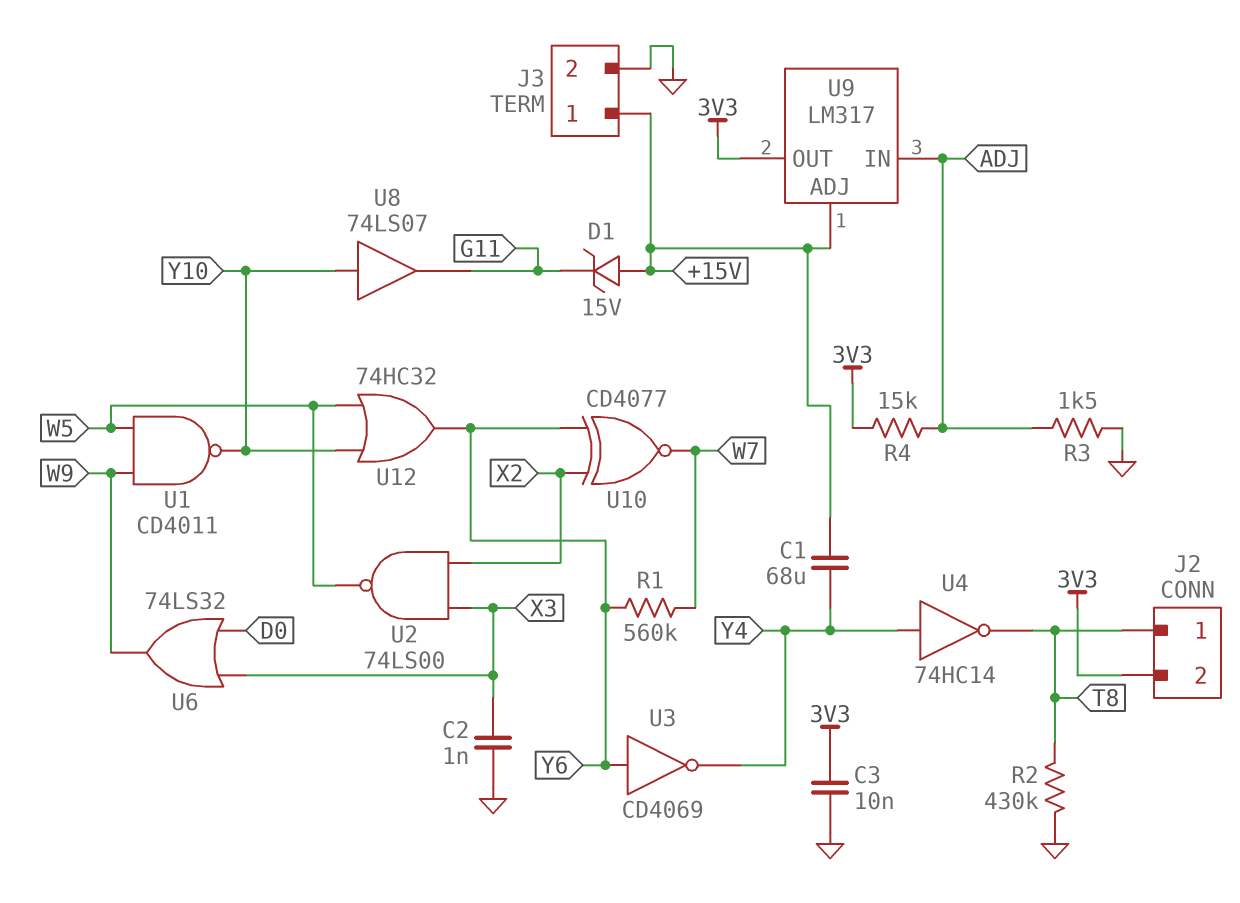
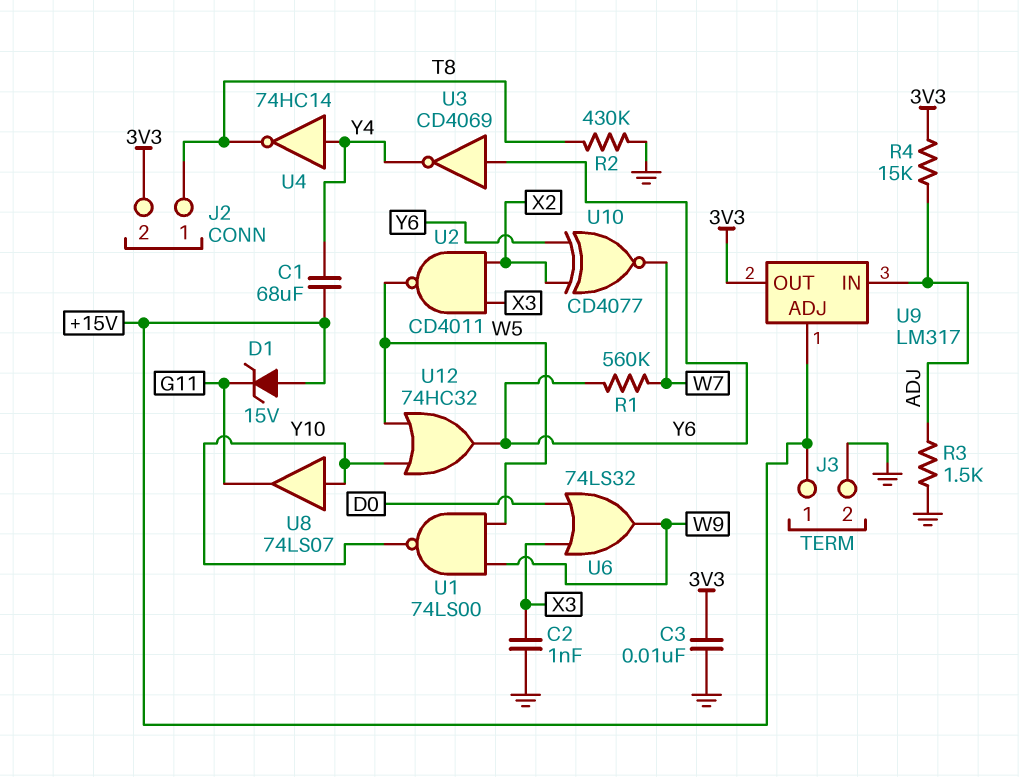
U1: NAND CD4011 (in W5, in W9, out Y10) -> NAND 74LS00 (in W5, in W9, out Y10)
U2: NAND 74LS00 (in X2, in X3, out W5) -> NAND CD4011 (in X2, in X3, out W5)

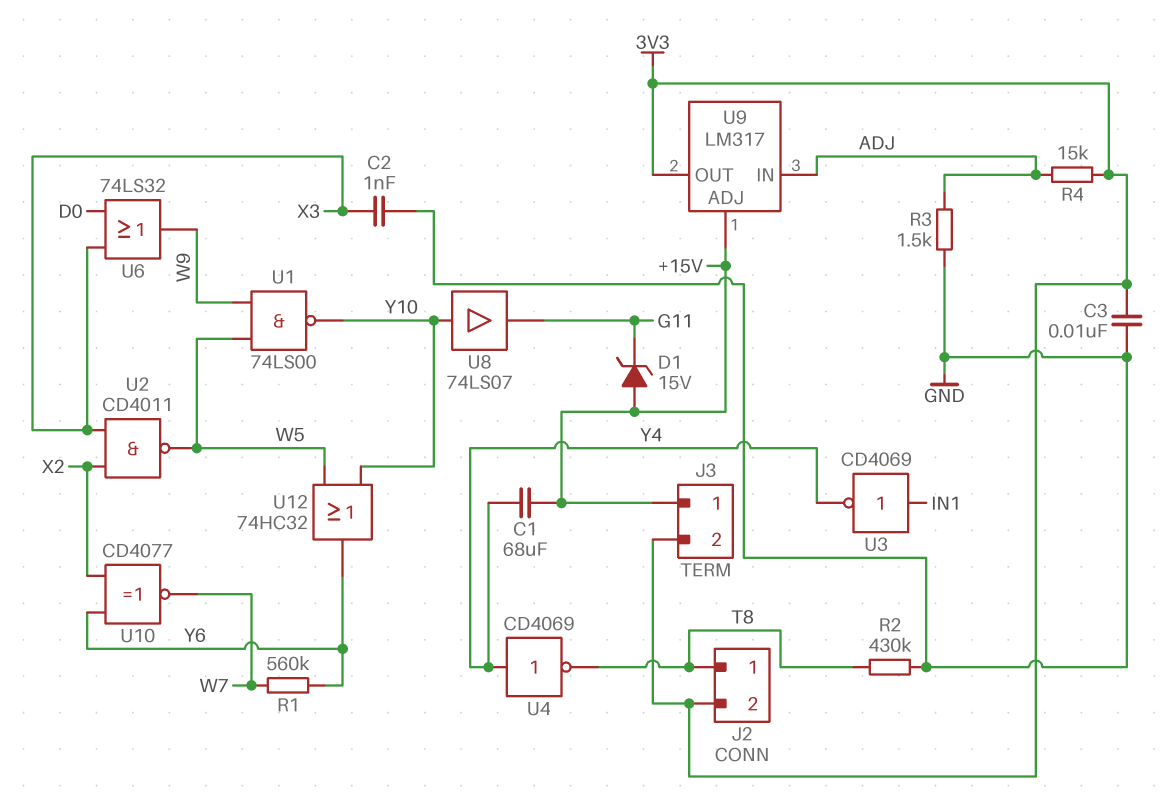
J3 pin 2: GND -> 3V3
U3: NOT CD4069 (in Y6, out Y4) -> NOT CD4069 (in IN1, out Y4)
U4: NOT 74HC14 (in Y4, out T8) -> NOT CD4069 (in Y4, out T8)

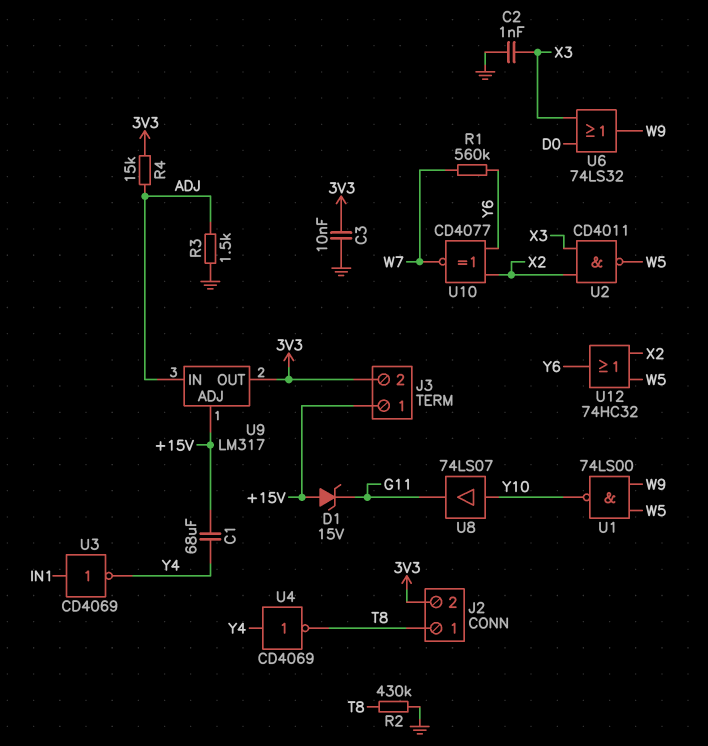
U12: OR 74HC32 (in W5, in Y10, out Y6) -> OR 74HC32 (in W5, in X2, out Y6)

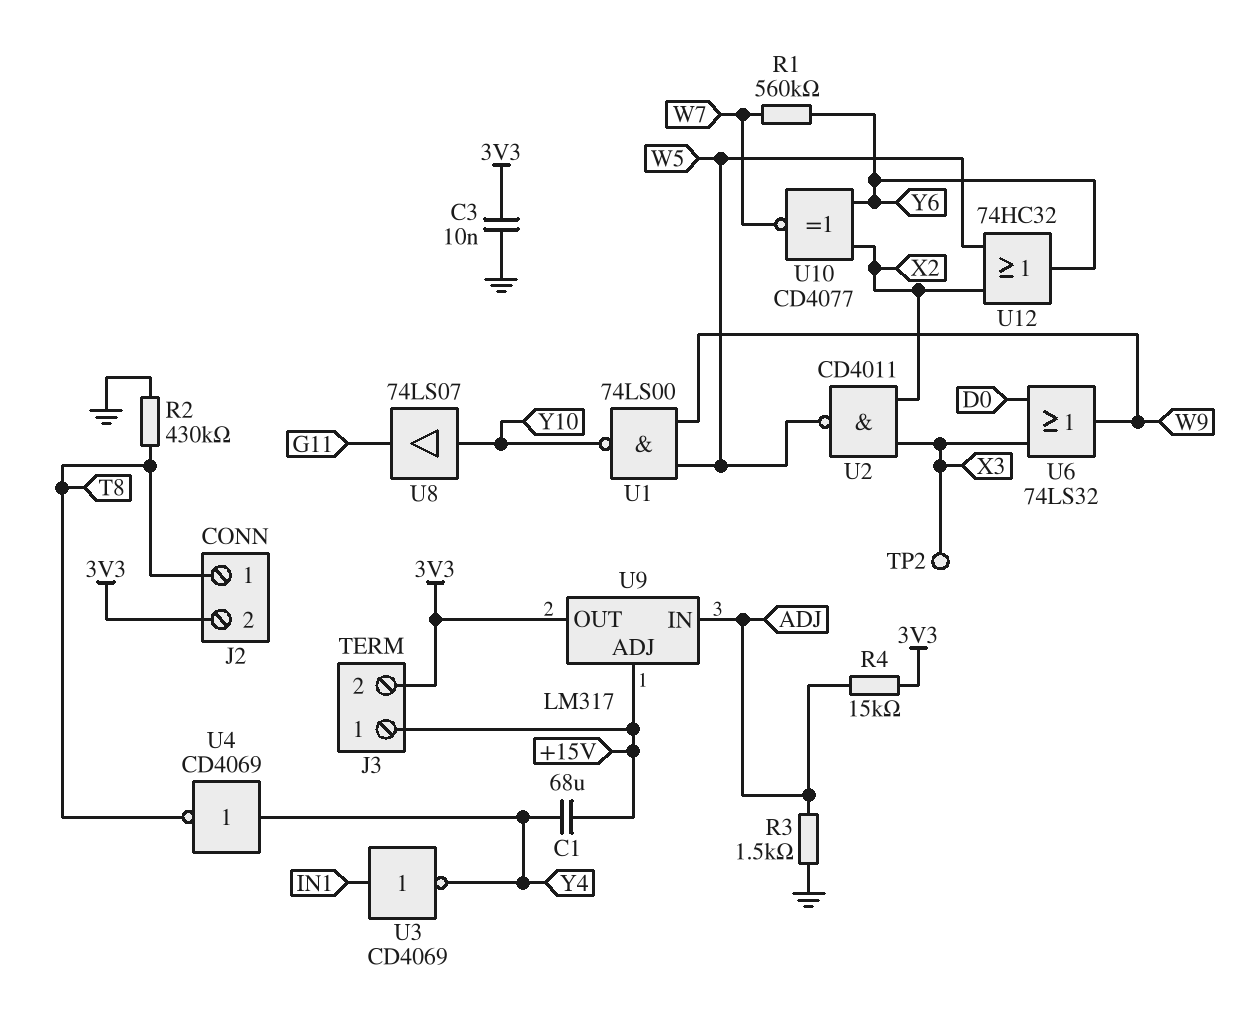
C2: 1nF (GND, X3) -> none
D1: zener 15V (A +15V, K G11) -> none
TP2: none -> test point (X3)

